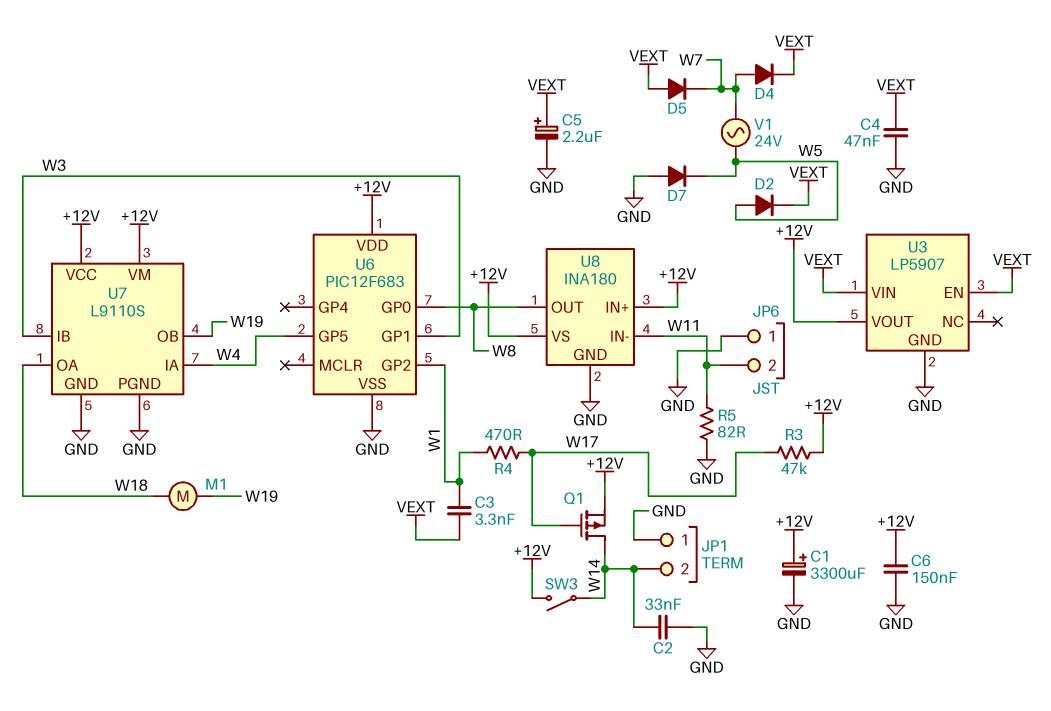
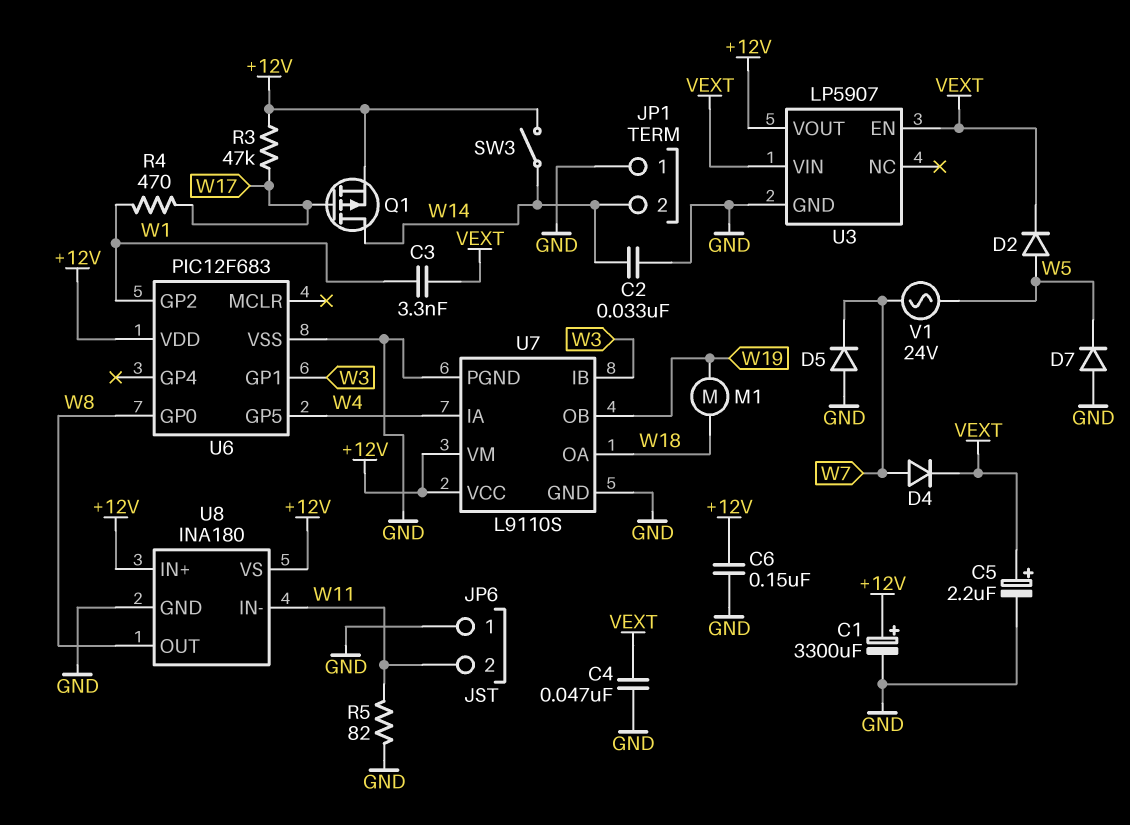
D5: diode (A VEXT, K W7) -> diode (A GND, K W7)

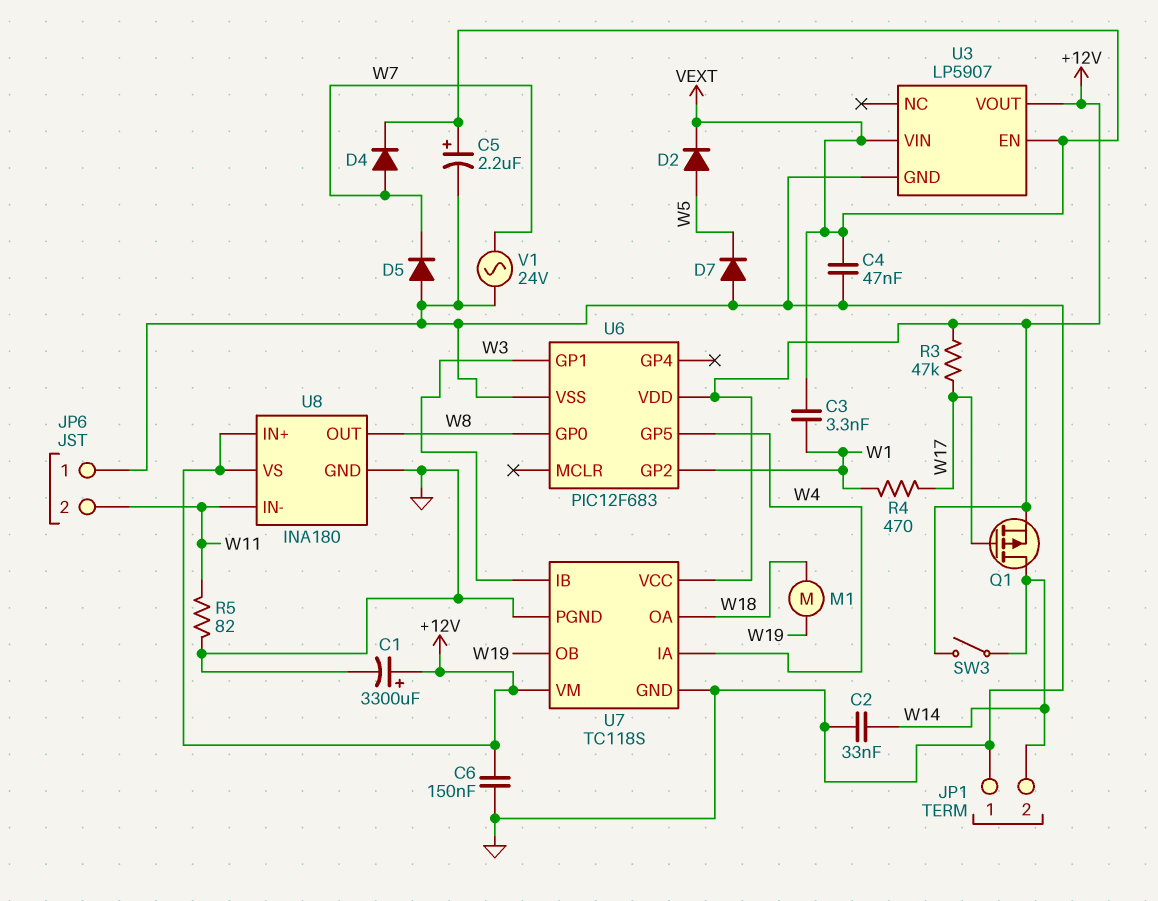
U7: L9110S -> TC118S
V1: AC 24V (W5, W7) -> AC 24V (GND, W7)

